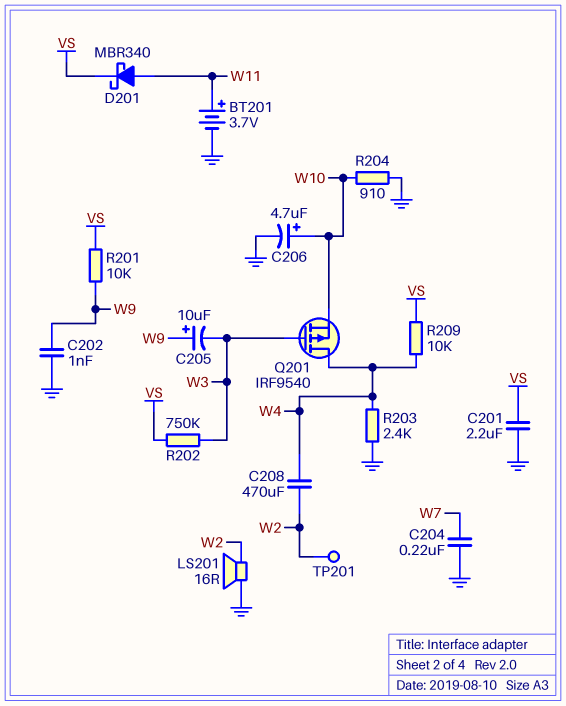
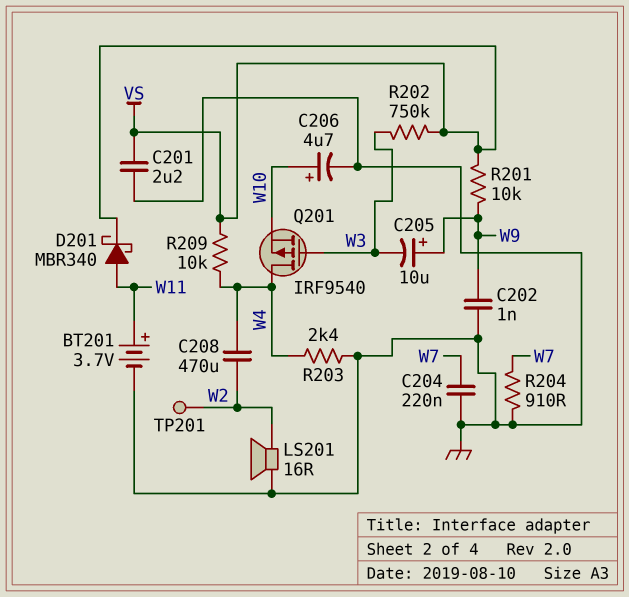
R204: 910 (GND, W10) -> 910 (GND, W7)

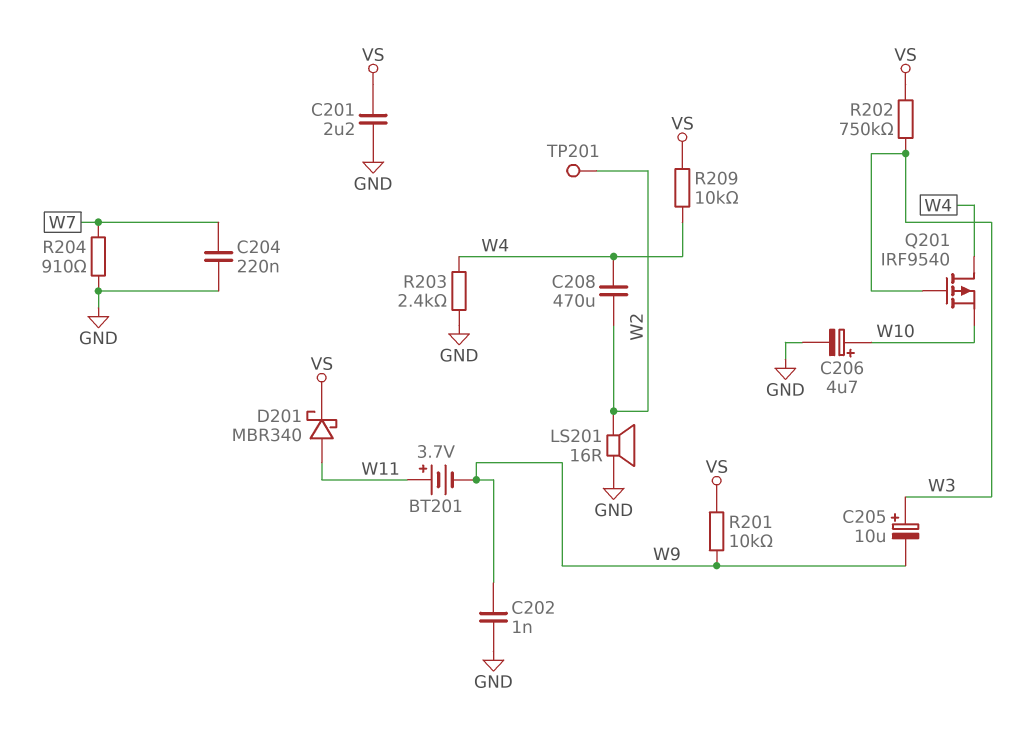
BT201: 3.7V (plus W11, minus GND) -> 3.7V (plus W11, minus W9)
C205: 10uF (plus W9, minus W3) -> 10uF (plus W3, minus W9)

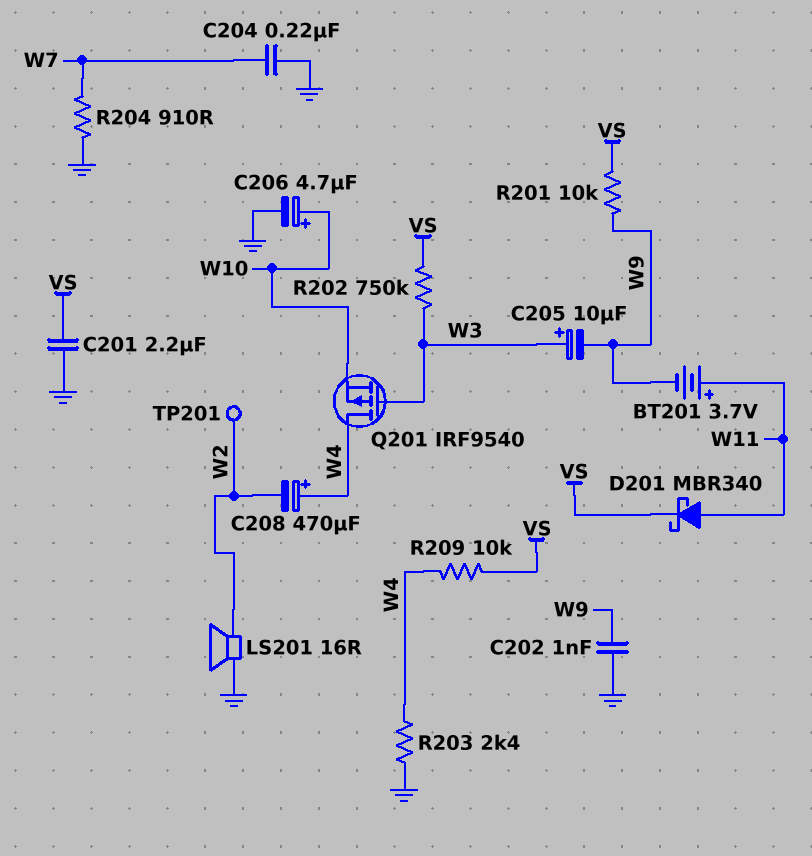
C208: 470uF (W2, W4) -> 470uF (plus W4, minus W2)

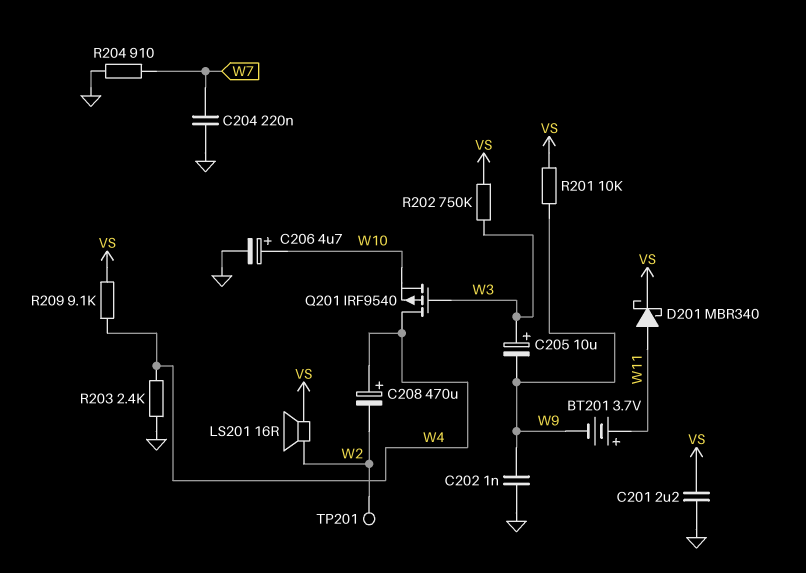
LS201: speaker 16R (GND, W2) -> speaker 16R (VS, W2)
R209: 10k (VS, W4) -> 9.1k (VS, W4)

